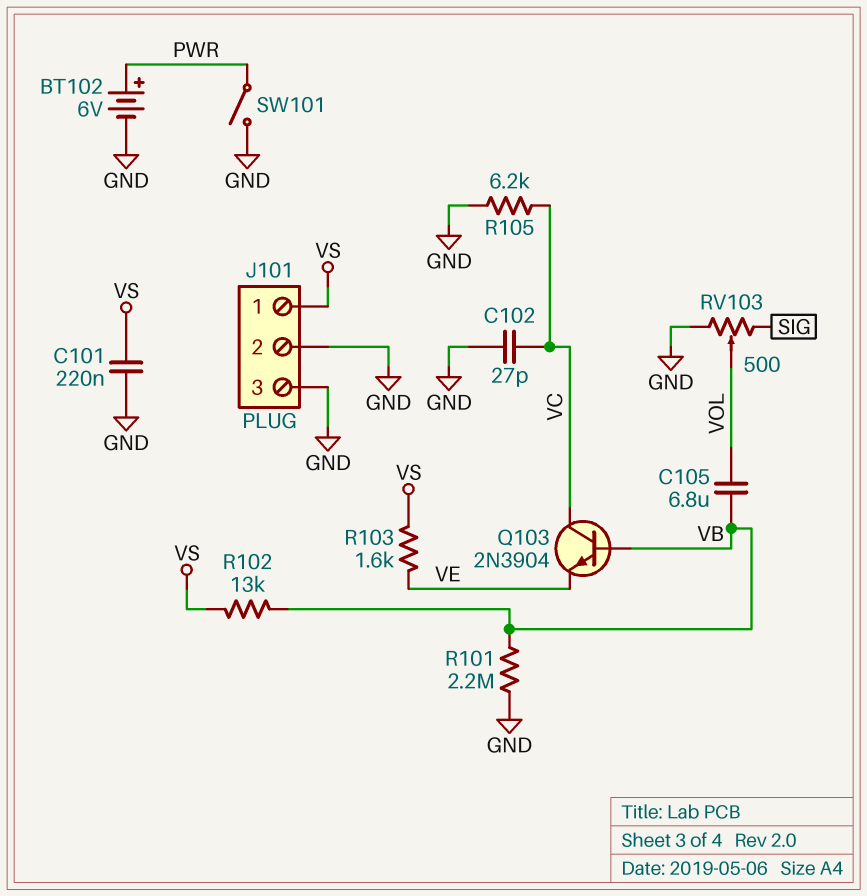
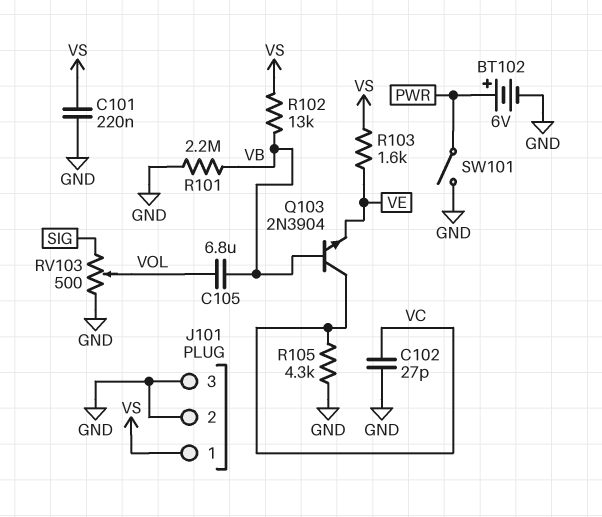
R105: 6.2k (GND, VC) -> 4.3k (GND, VC)

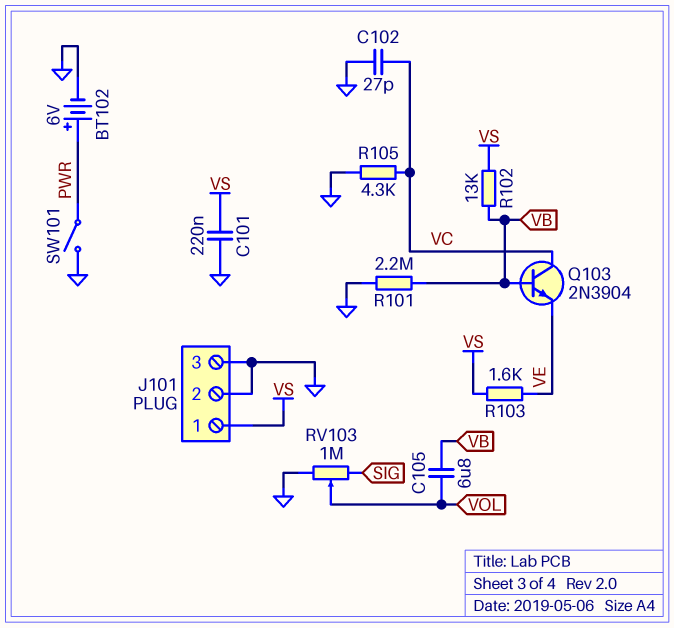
RV103: 500 (GND, SIG, wiper VOL) -> 1M (GND, SIG, wiper VOL)

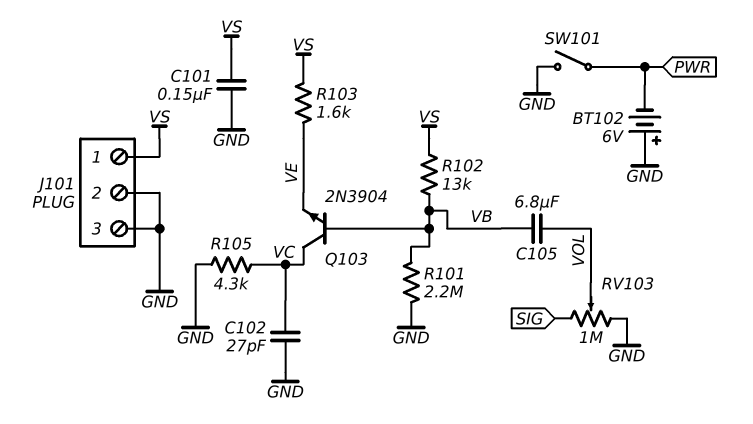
BT102: 6V (plus PWR, minus GND) -> 6V (plus GND, minus PWR)
C101: 220nF (GND, VS) -> 150nF (GND, VS)

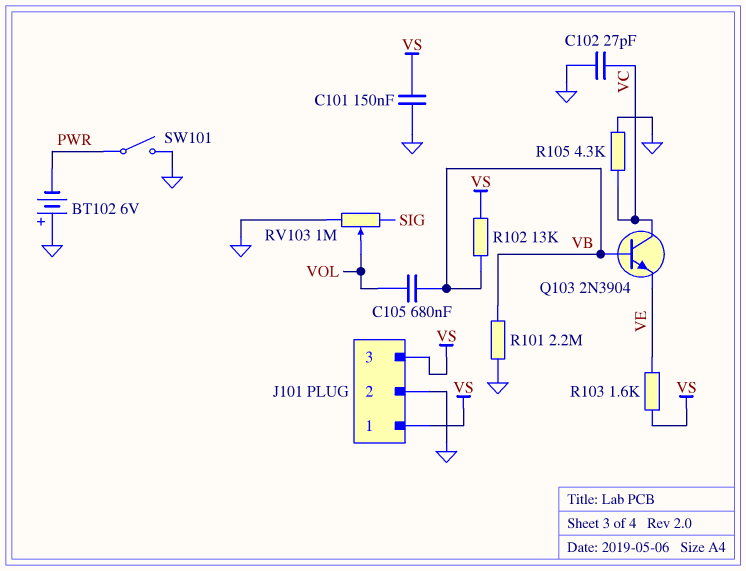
C105: 6.8uF (VB, VOL) -> 680nF (VB, VOL)
J101 pin 3: GND -> VS

